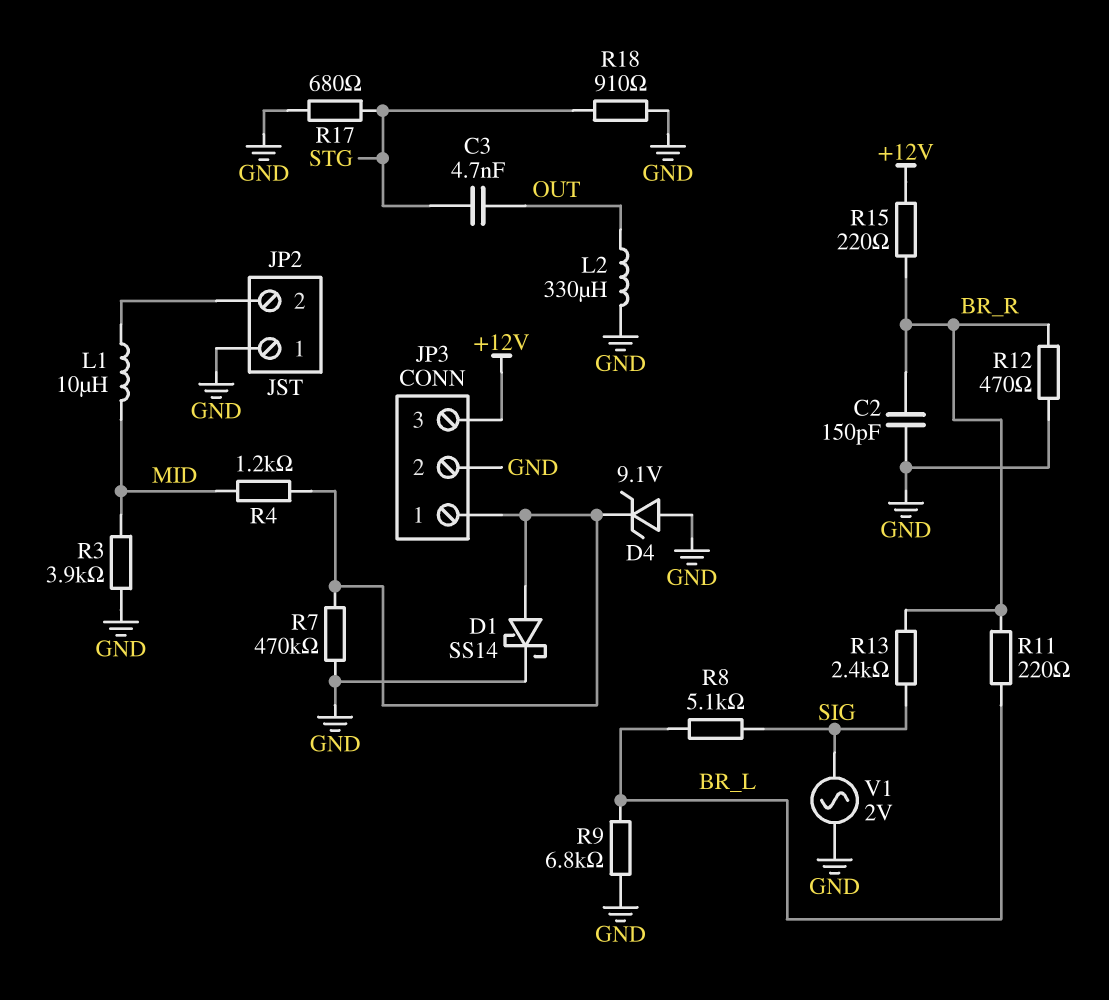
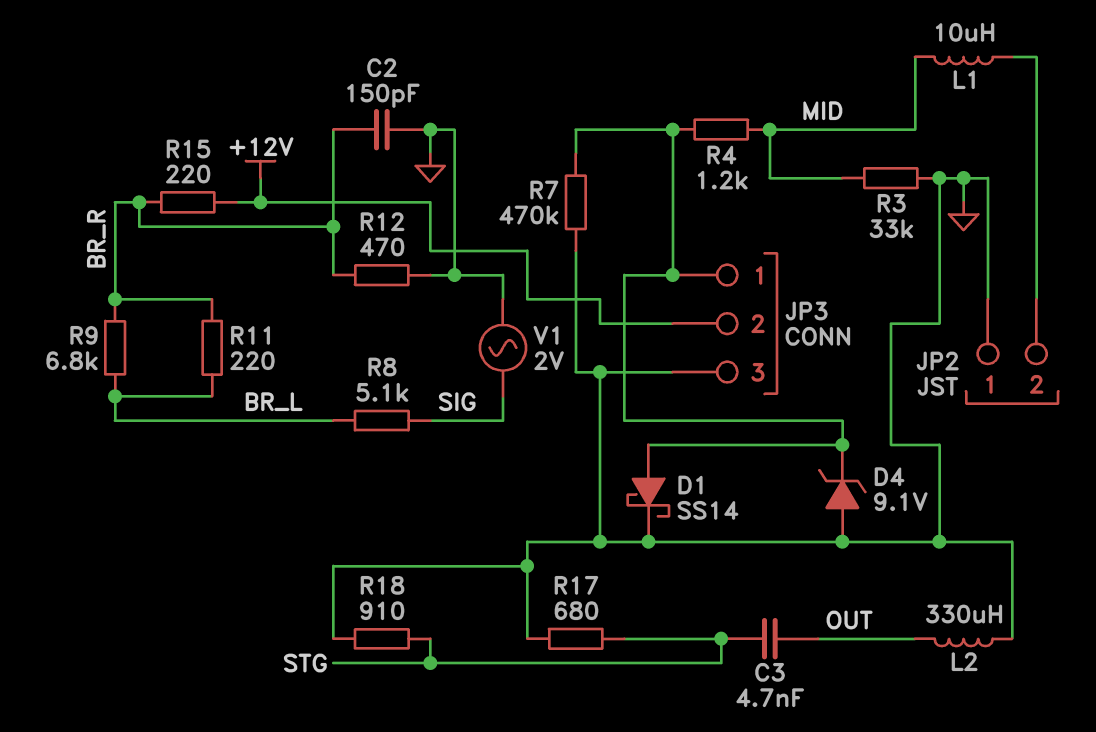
JP3 pin 2: GND -> +12V
JP3 pin 3: +12V -> GND
R3: 3.9k (GND, MID) -> 33k (GND, MID)
R9: 6.8k (BR_L, GND) -> 6.8k (BR_L, BR_R)
R13: 2.4k (BR_R, SIG) -> none

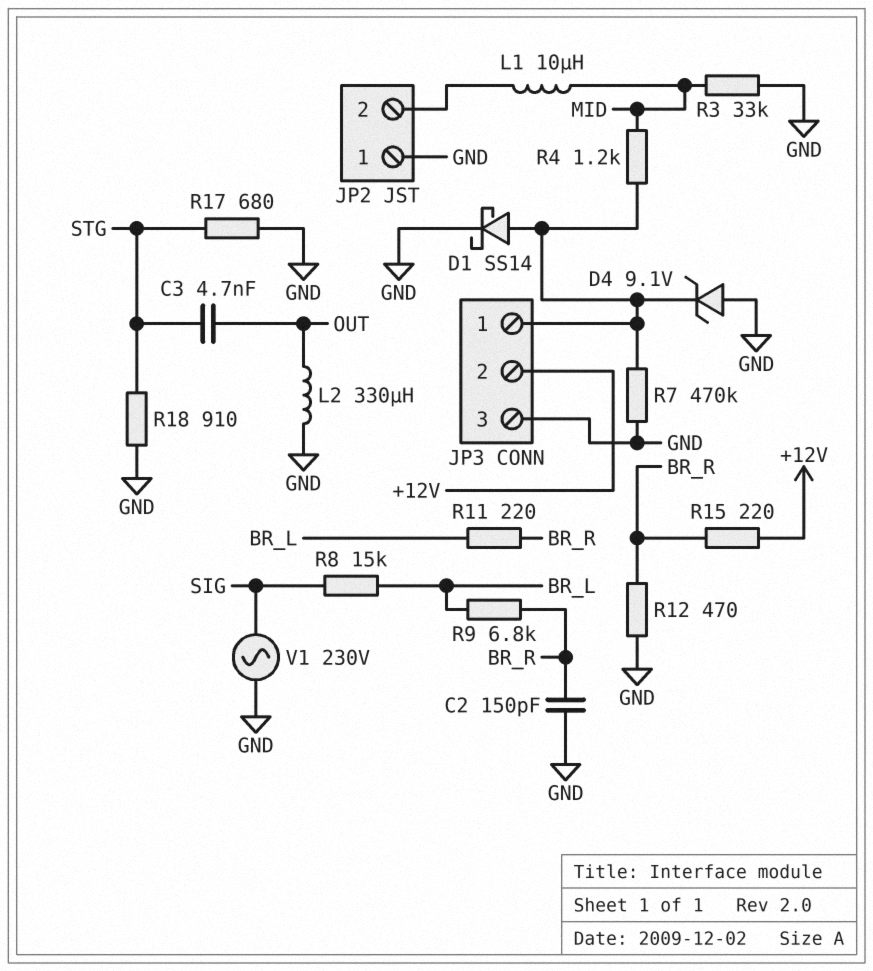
R8: 5.1k (BR_L, SIG) -> 15k (BR_L, SIG)
V1: AC 2V (GND, SIG) -> AC 230V (GND, SIG)

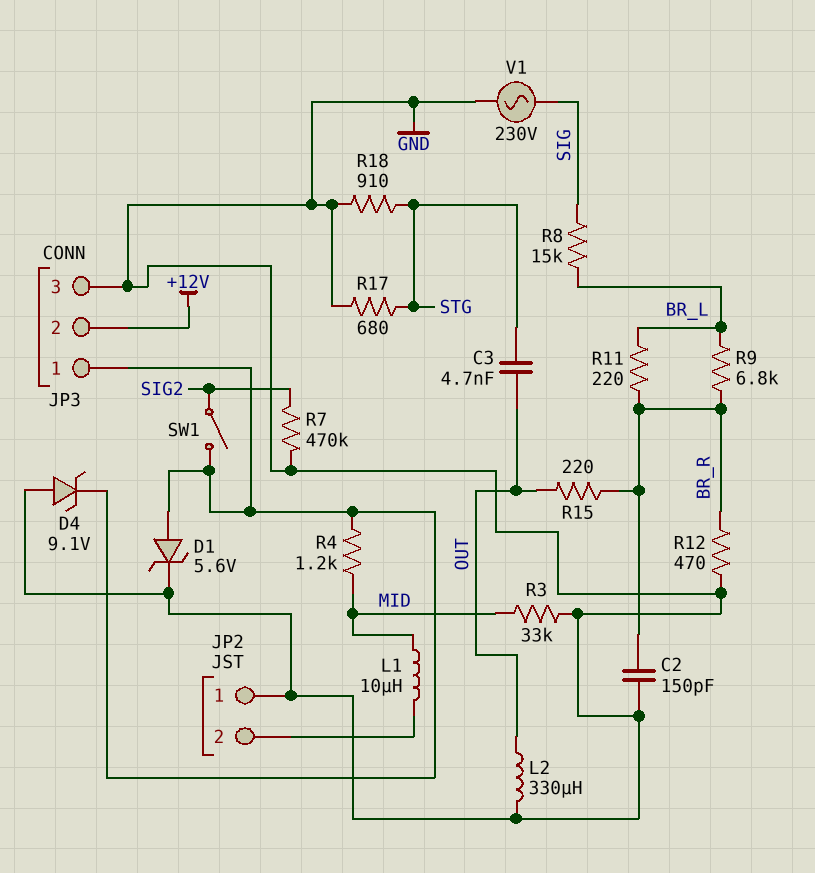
D1: schottky SS14 (A JP3/1, K GND) -> zener 5.6V (A JP3/1, K GND)
R7: 470k (GND, JP3/1) -> 470k (GND, SIG2)
R15: 220 (+12V, BR_R) -> 220 (BR_R, OUT)
SW1: none -> switch (JP3/1, SIG2)

